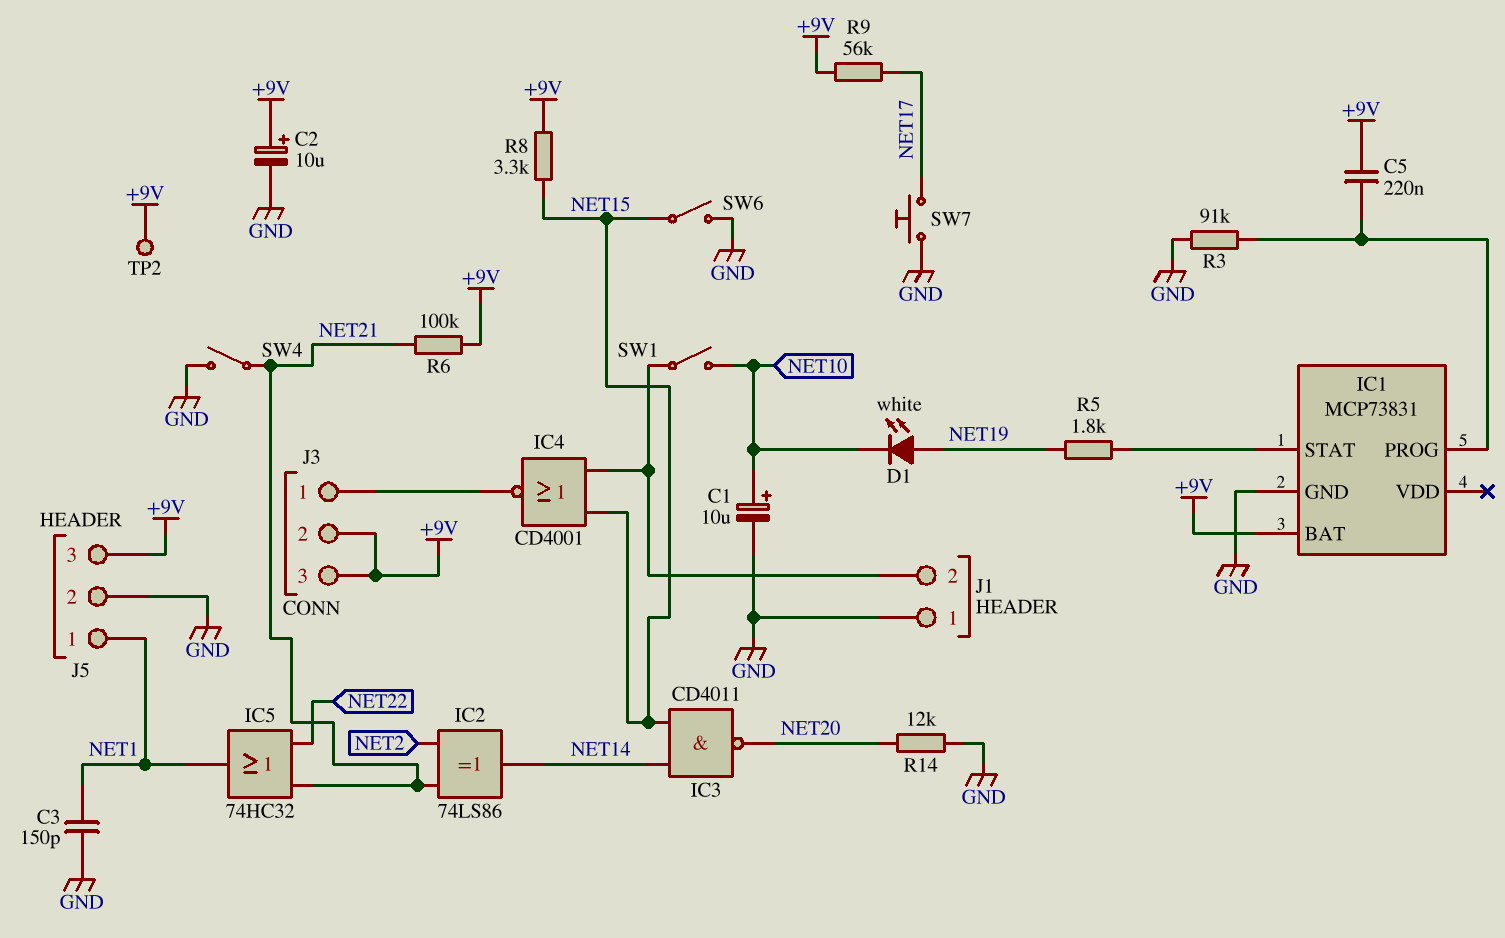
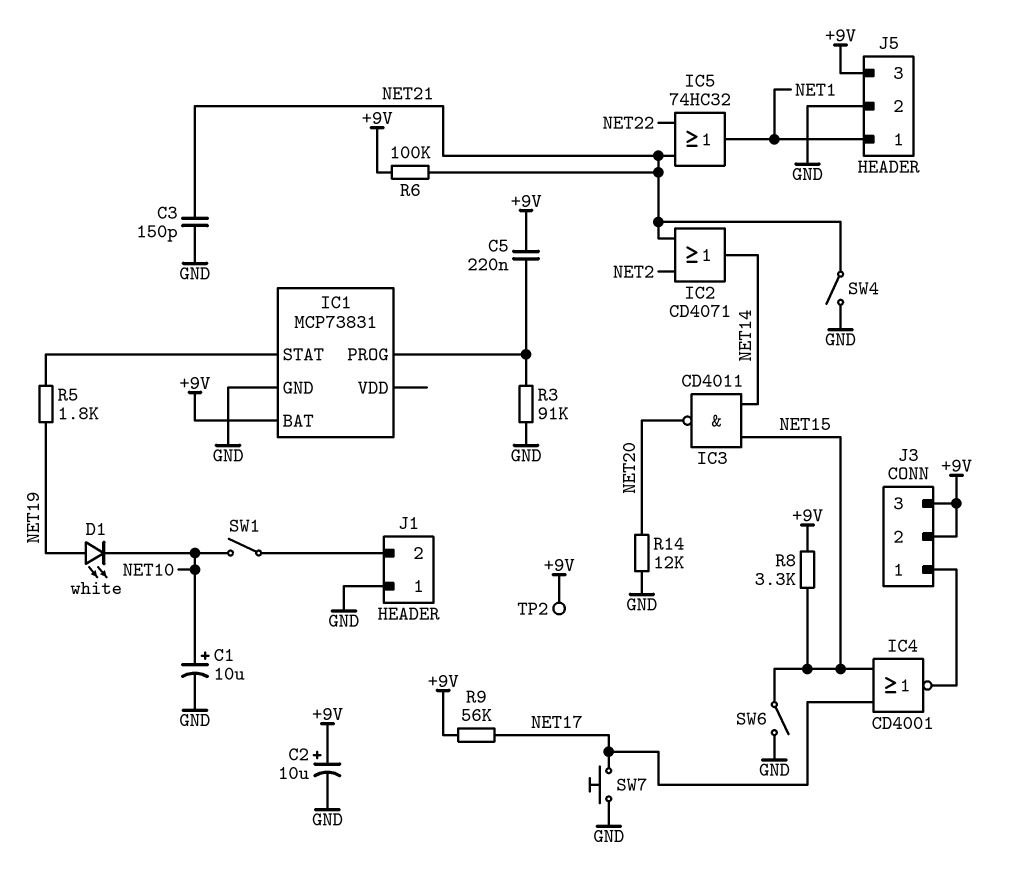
C3: 150pF (GND, NET1) -> 150pF (GND, NET21)
IC2: XOR 74LS86 (in NET2, in NET21, out NET14) -> OR CD4071 (in NET2, in NET21, out NET14)
IC4: NOR CD4001 (in J1/2, in NET15, out J3/1) -> NOR CD4001 (in NET15, in NET17, out J3/1)

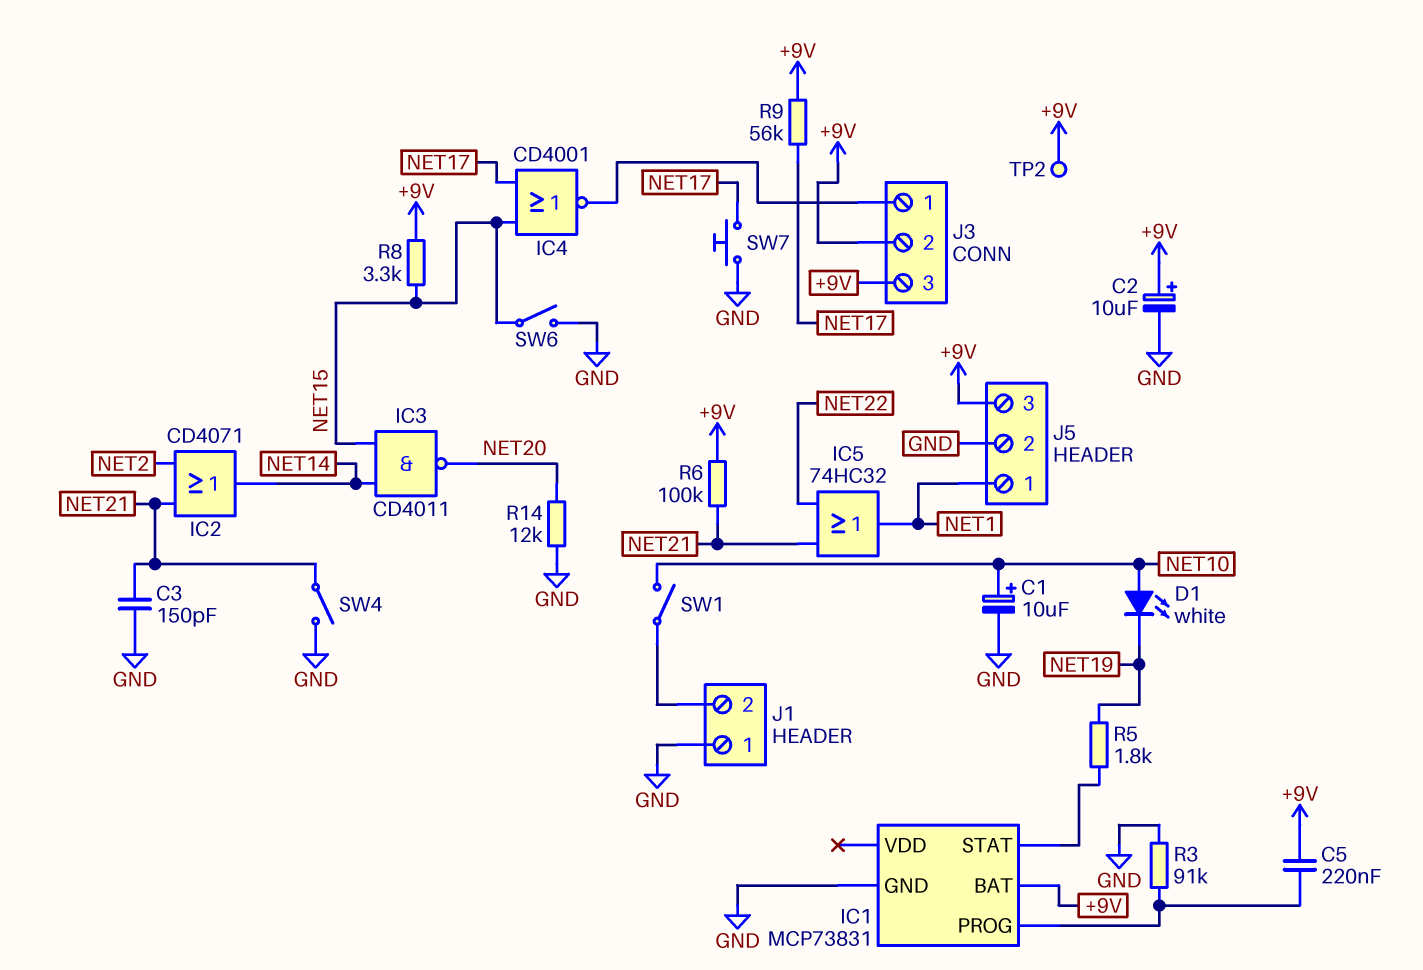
D1: LED white (A NET19, K NET10) -> LED white (A NET10, K NET19)

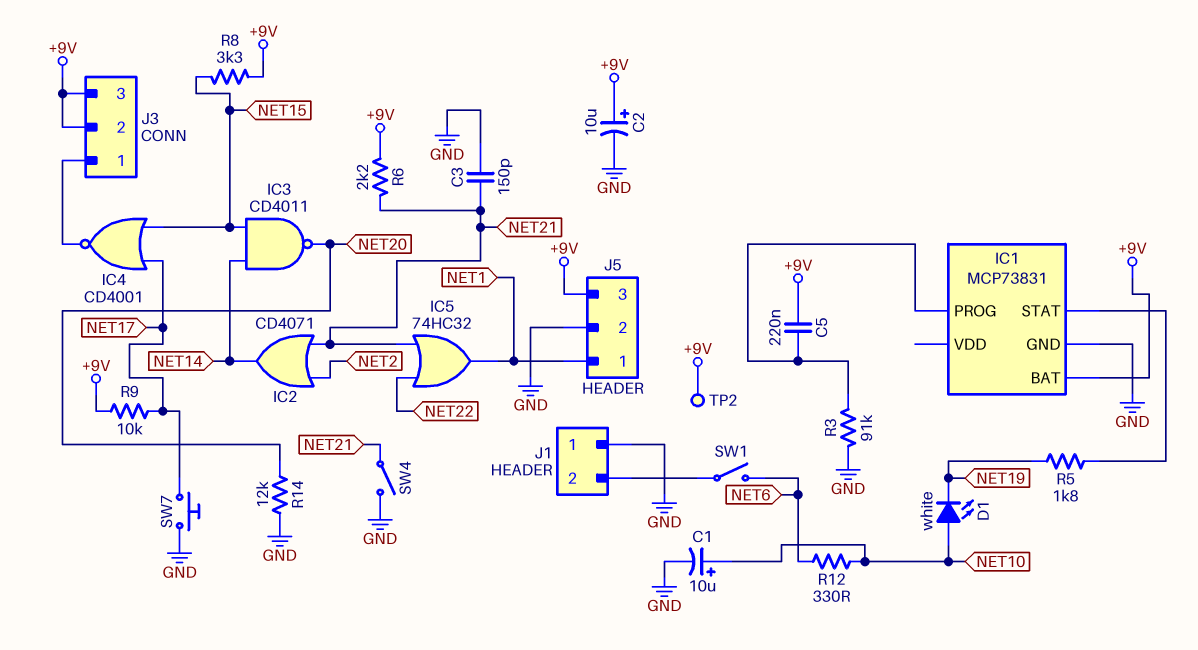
R6: 100k (+9V, NET21) -> 2.2k (+9V, NET21)
R9: 56k (+9V, NET17) -> 10k (+9V, NET17)
R12: none -> 330 (NET6, NET10)
SW1: switch (J1/2, NET10) -> switch (J1/2, NET6)
SW6: switch (GND, NET15) -> none

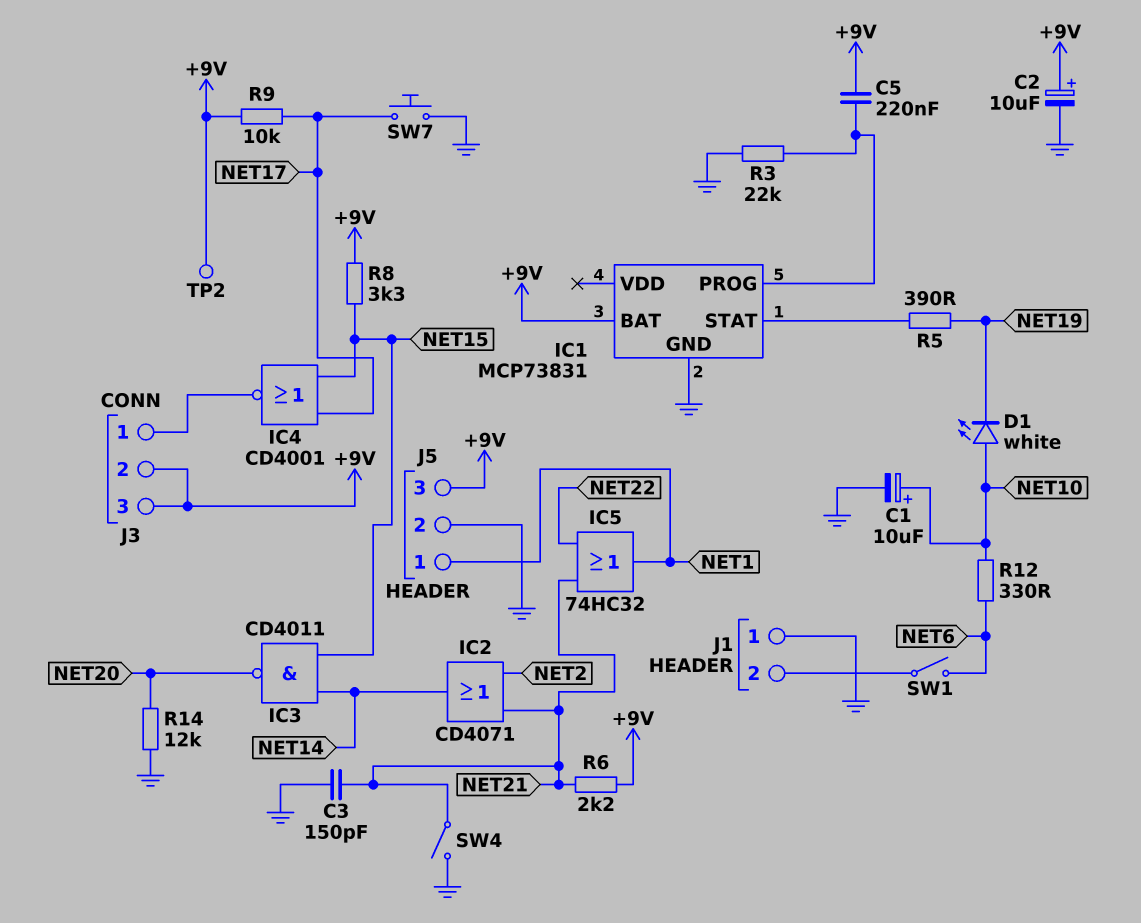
R3: 91k (GND, IC1/PROG) -> 22k (GND, IC1/PROG)
R5: 1.8k (IC1/STAT, NET19) -> 390 (IC1/STAT, NET19)

